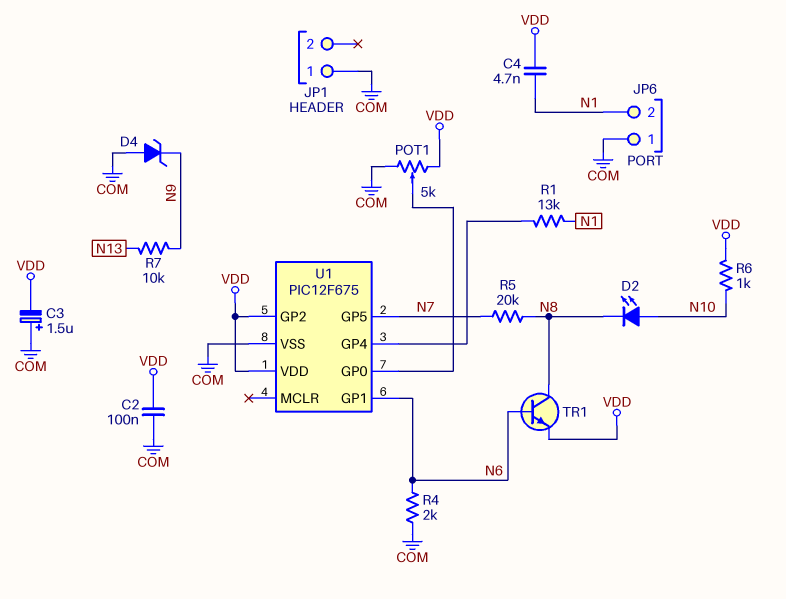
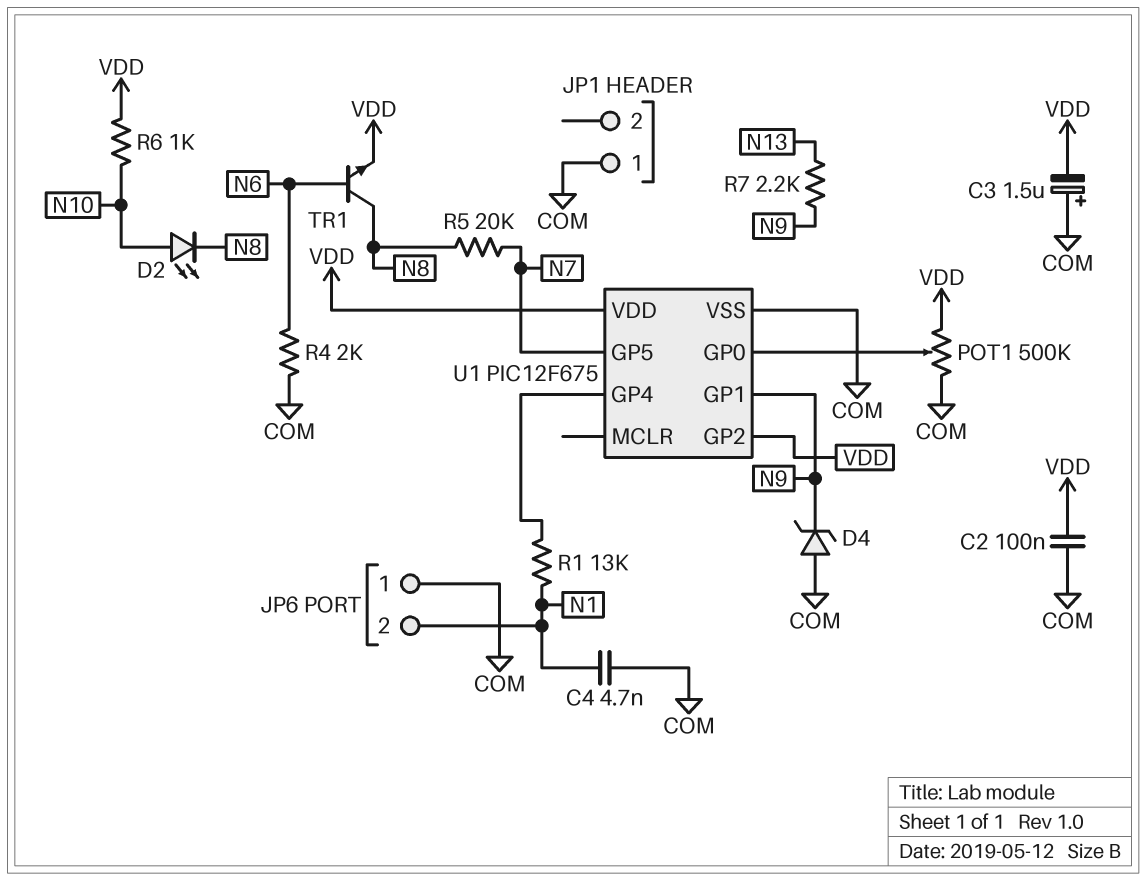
C4: 4.7nF (N1, VDD) -> 4.7nF (COM, N1)
POT1: 5k (COM, VDD, wiper U1/GP0) -> 500k (COM, VDD, wiper U1/GP0)
R7: 10k (N9, N13) -> 2.2k (N9, N13)
U1 pin GP1: N6 -> N9

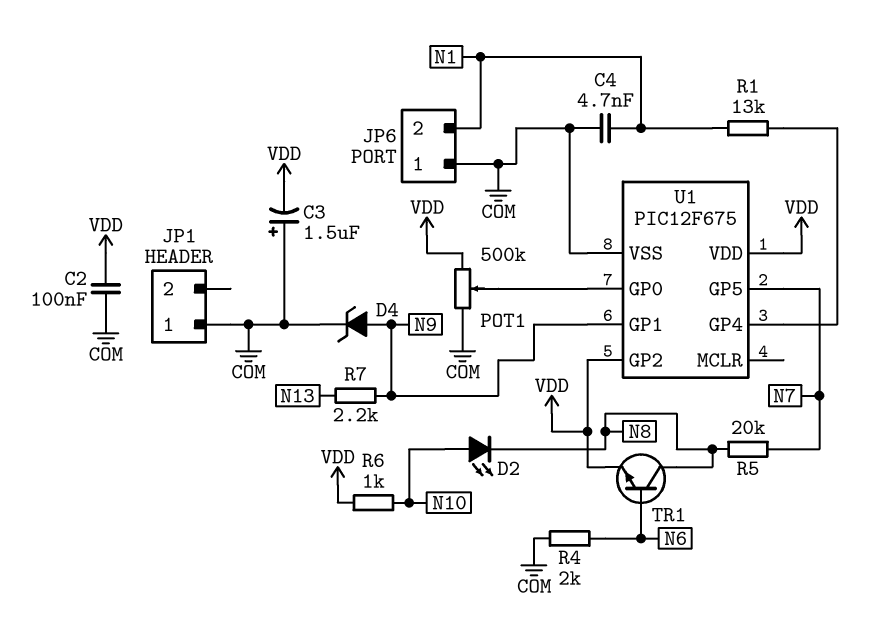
D4: zener (A COM, K N9) -> zener (A N9, K COM)

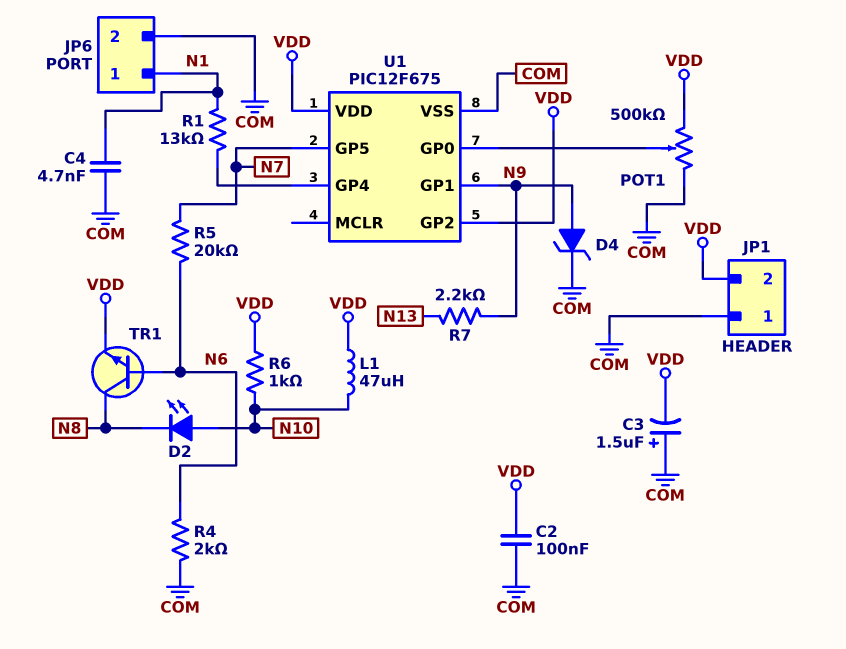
JP1 pin 2: none -> VDD
JP6 pin 1: COM -> N1
JP6 pin 2: N1 -> COM
L1: none -> 47uH (N10, VDD)
R5: 20k (N7, N8) -> 20k (N6, N7)

